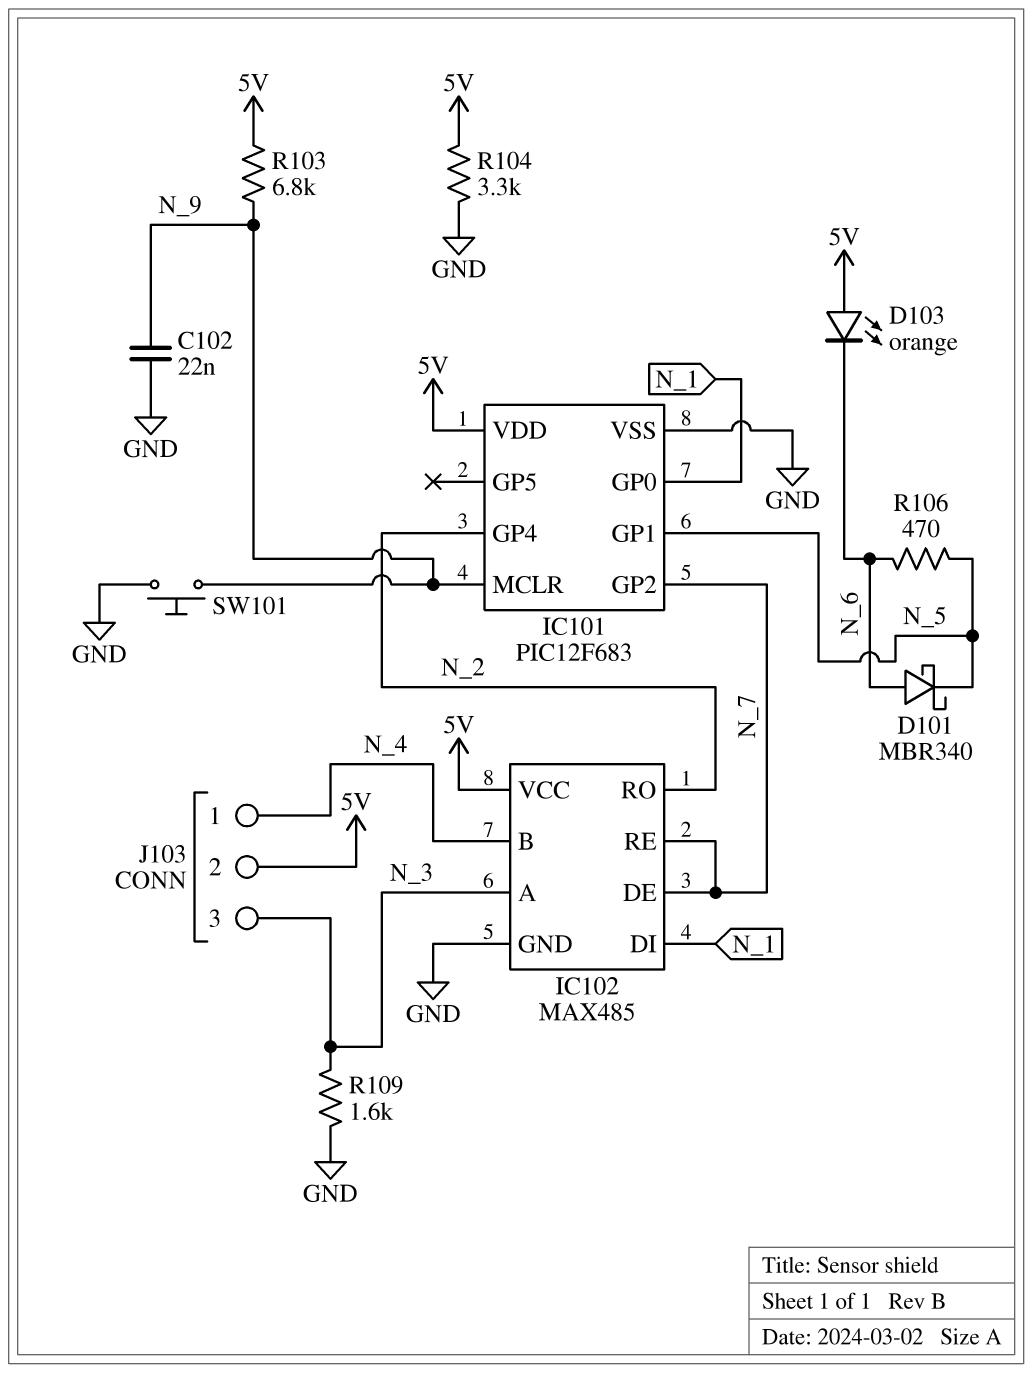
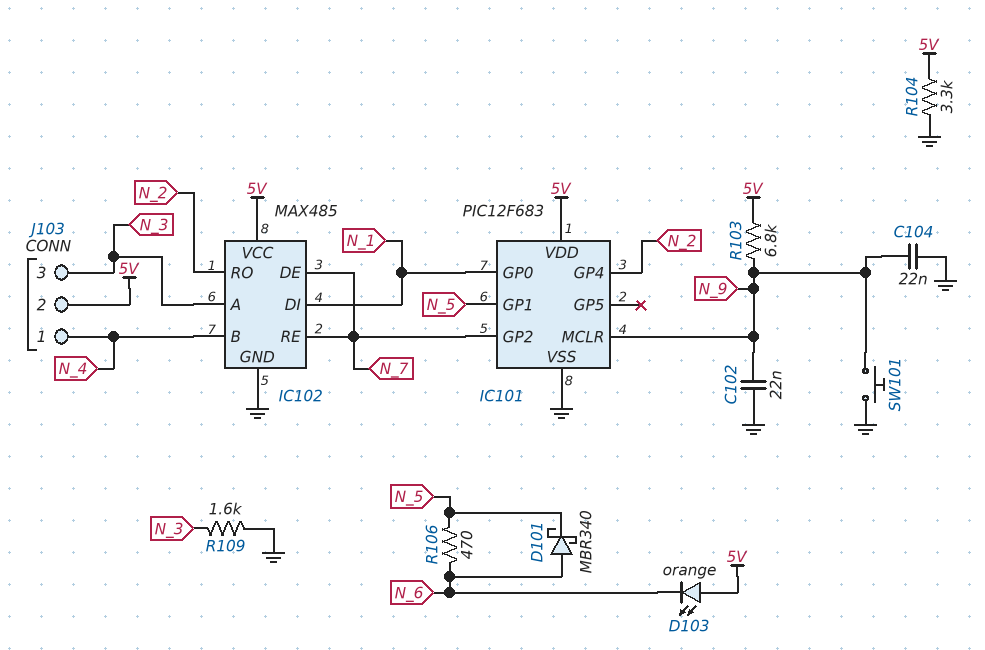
C104: none -> 22nF (GND, N_9)

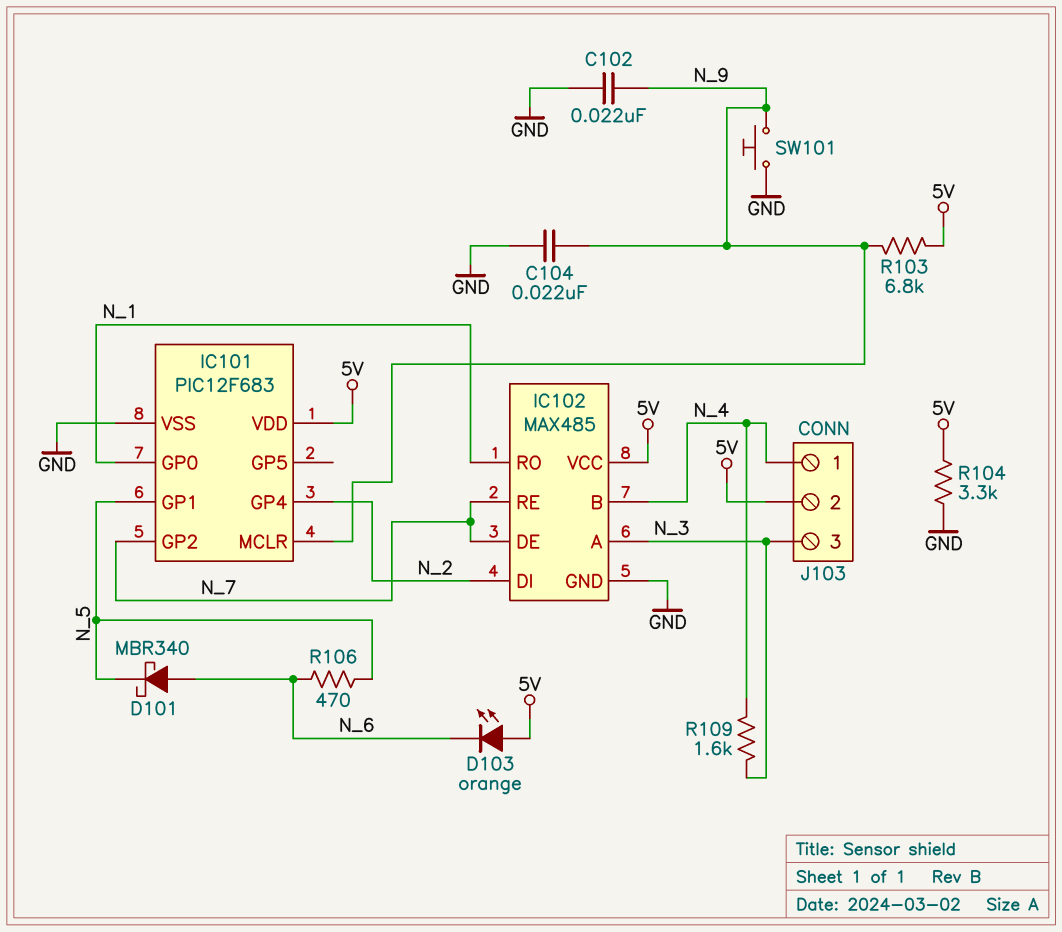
IC102 pin DI: N_1 -> N_2
IC102 pin RO: N_2 -> N_1
R109: 1.6k (GND, N_3) -> 1.6k (N_3, N_4)

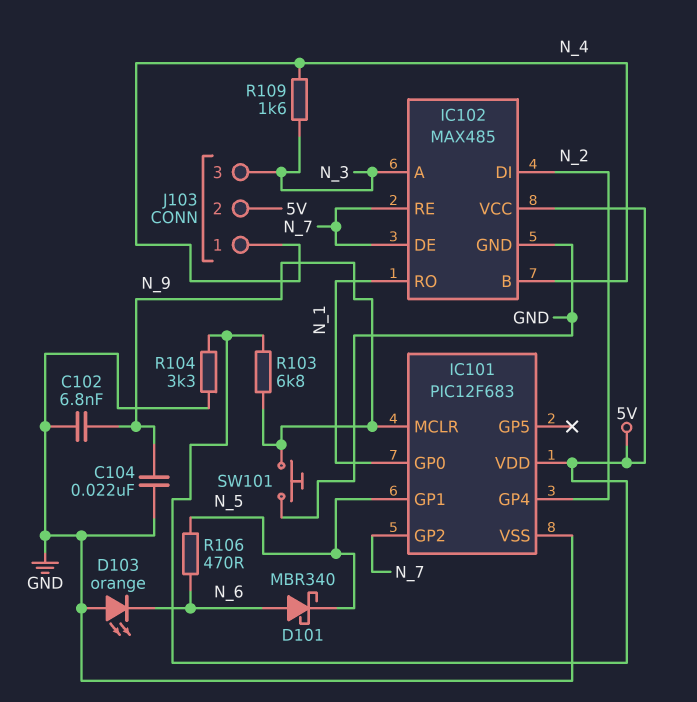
C102: 22nF (GND, N_9) -> 6.8nF (GND, N_9)
D103: LED orange (A 5V, K N_6) -> LED orange (A GND, K N_6)

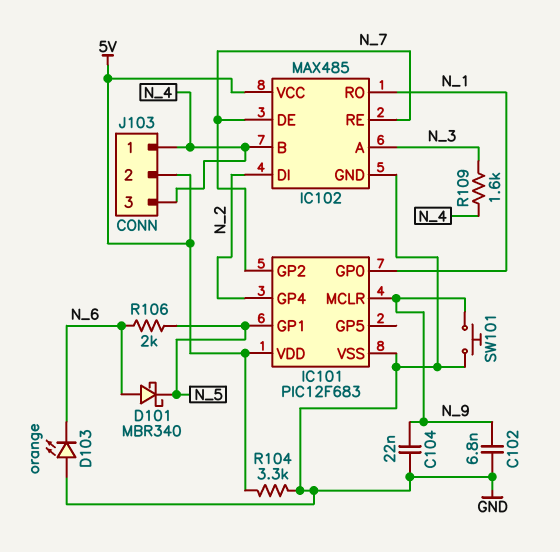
J103 pin 3: N_3 -> N_4
R103: 6.8k (5V, N_9) -> none
R106: 470 (N_5, N_6) -> 2k (N_5, N_6)

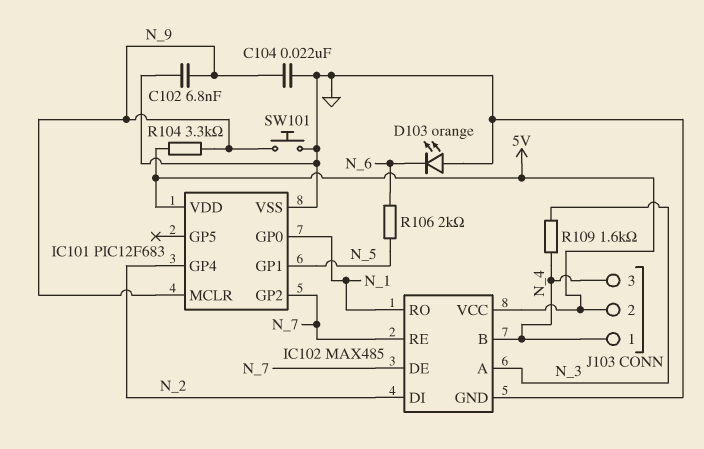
D101: schottky MBR340 (A N_6, K N_5) -> none
R104: 3.3k (5V, GND) -> 3.3k (5V, N_9)

